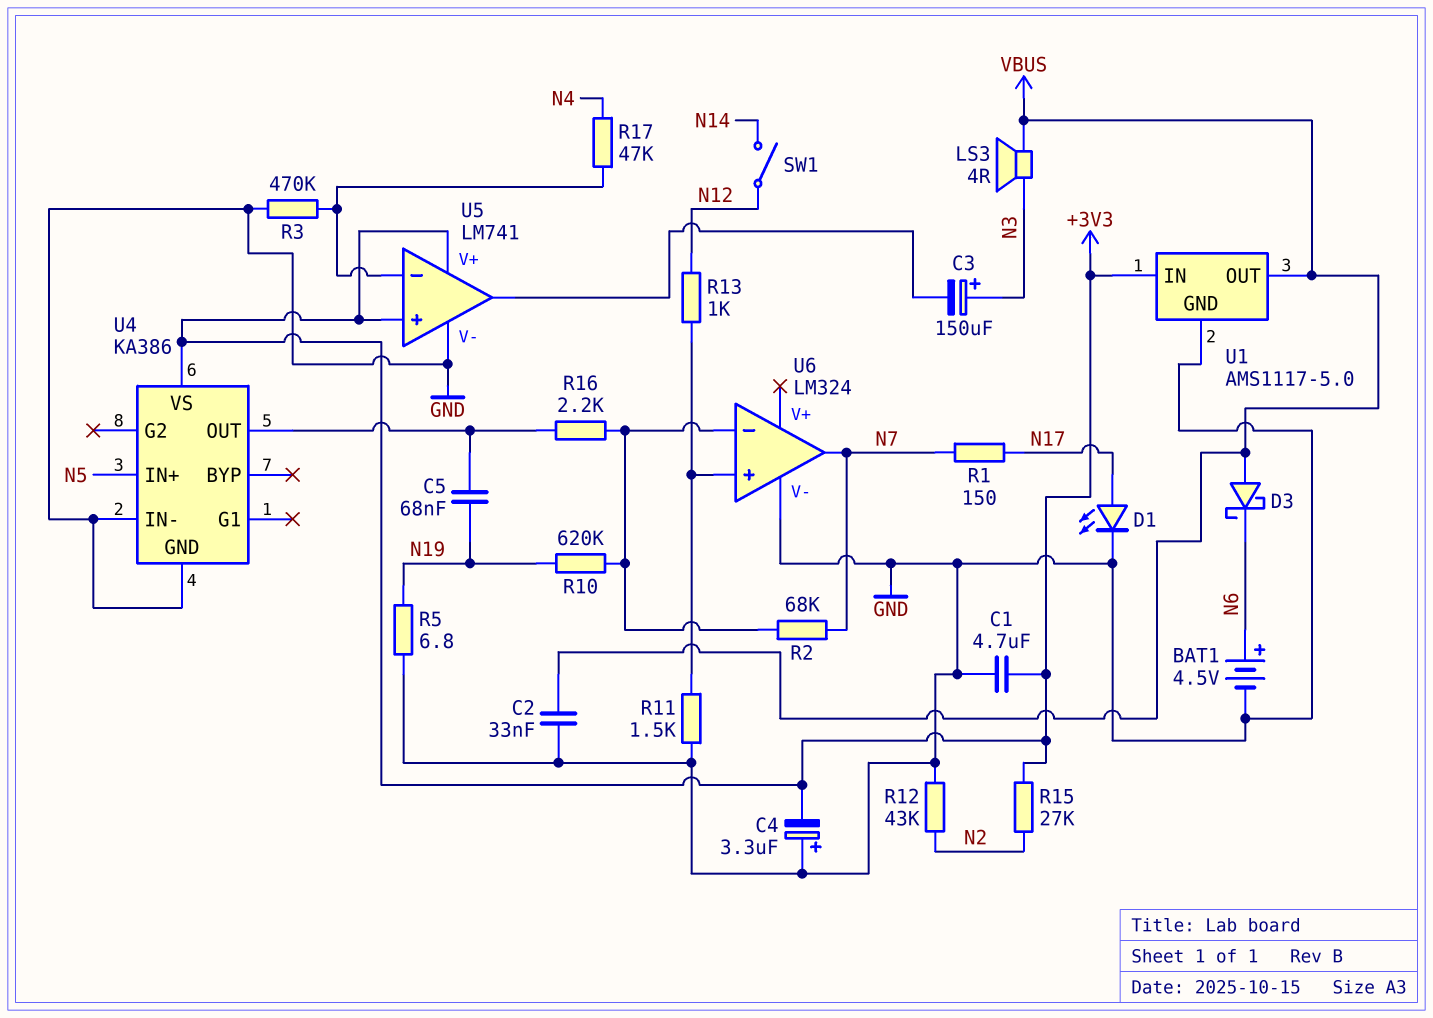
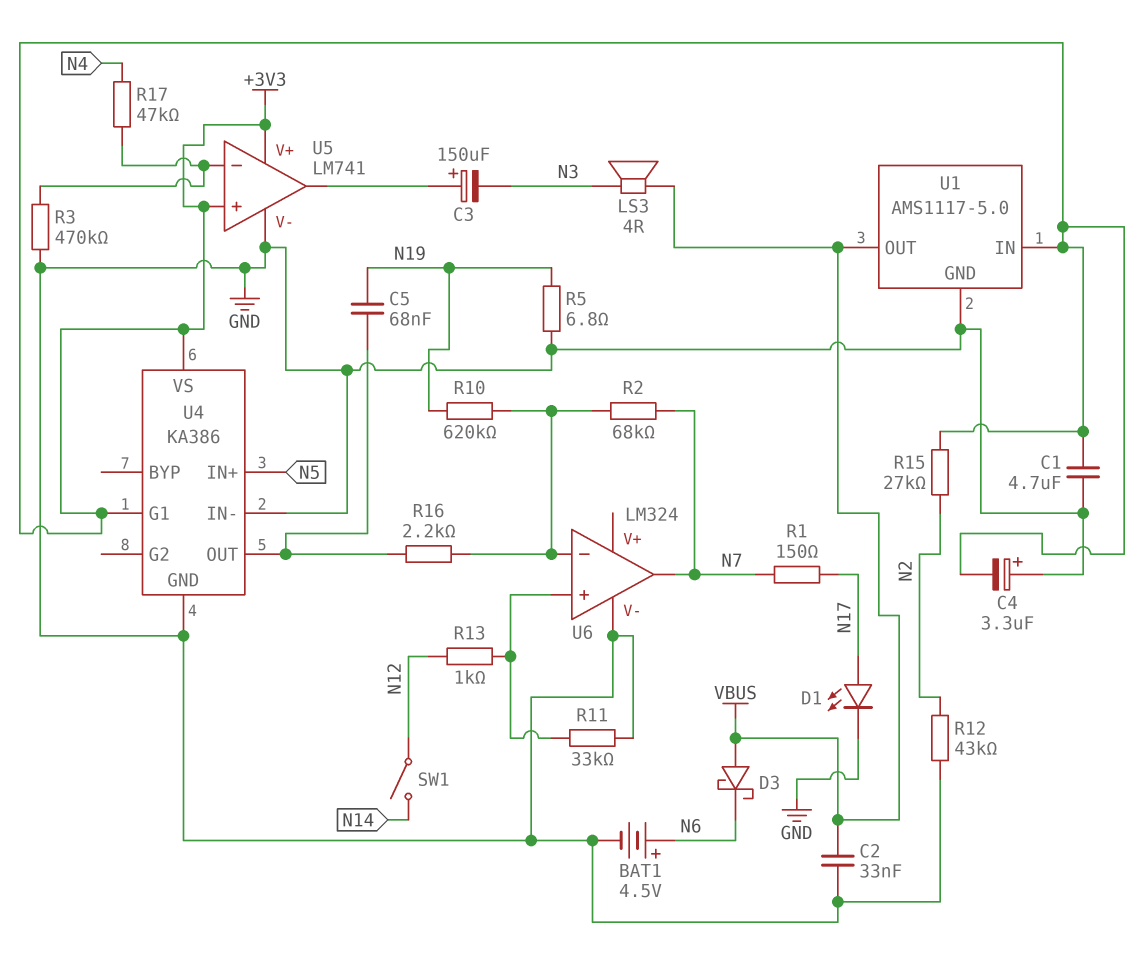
C3: 150uF (plus N3, minus U5/out) -> 150uF (plus U5/out, minus N3)
R11: 1.5k (GND, U6/in+) -> 33k (GND, U6/in+)
U4 pin G1: none -> +3V3

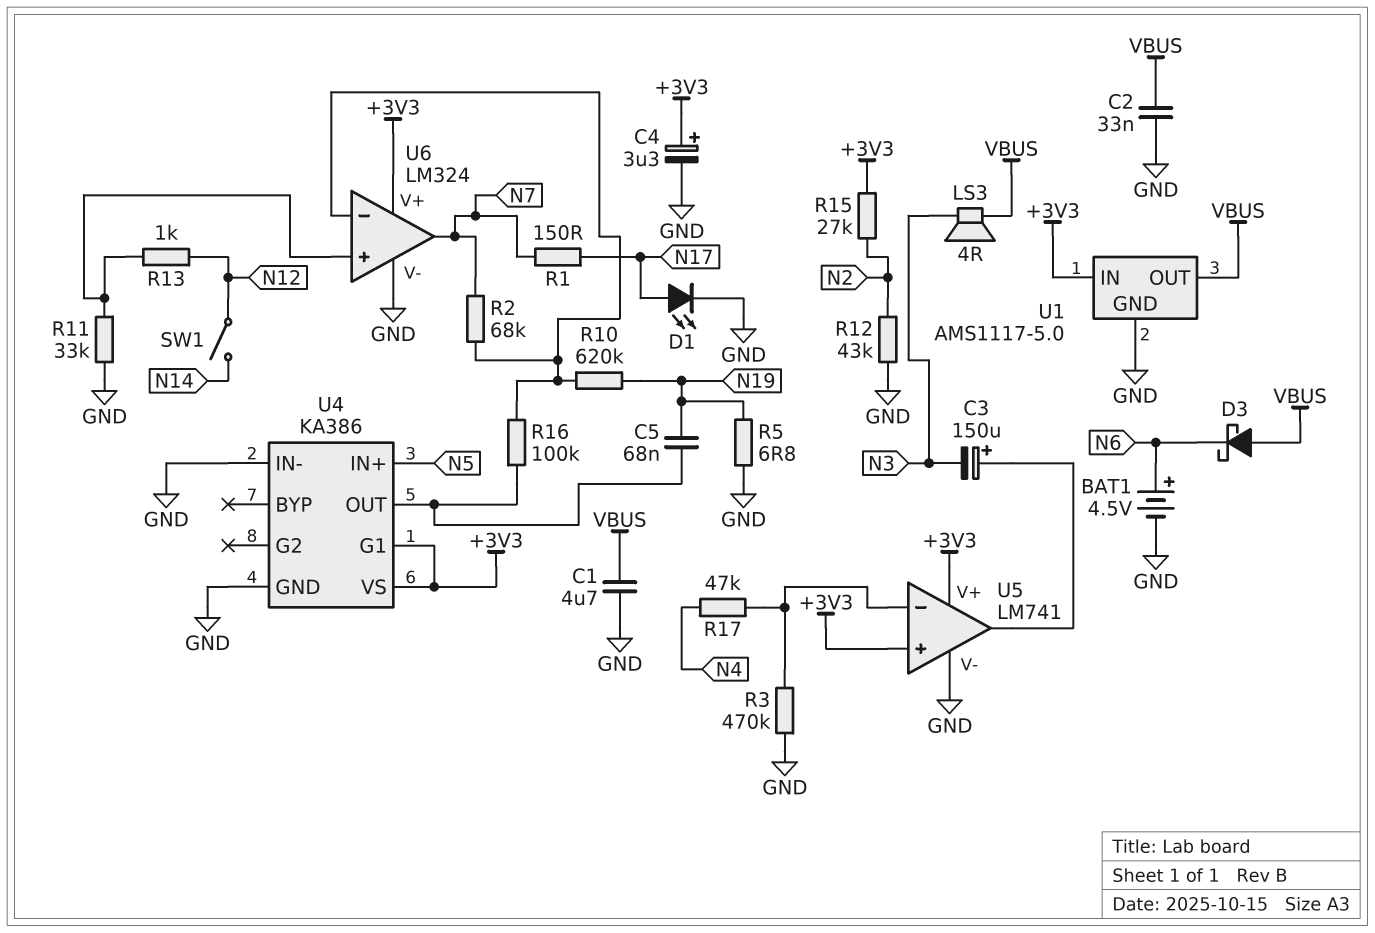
C1: 4.7uF (+3V3, GND) -> 4.7uF (GND, VBUS)
C4: 3.3uF (plus GND, minus +3V3) -> 3.3uF (plus +3V3, minus GND)
R16: 2.2k (U4/OUT, U6/in-) -> 100k (U4/OUT, U6/in-)
U6 pin V+: none -> +3V3

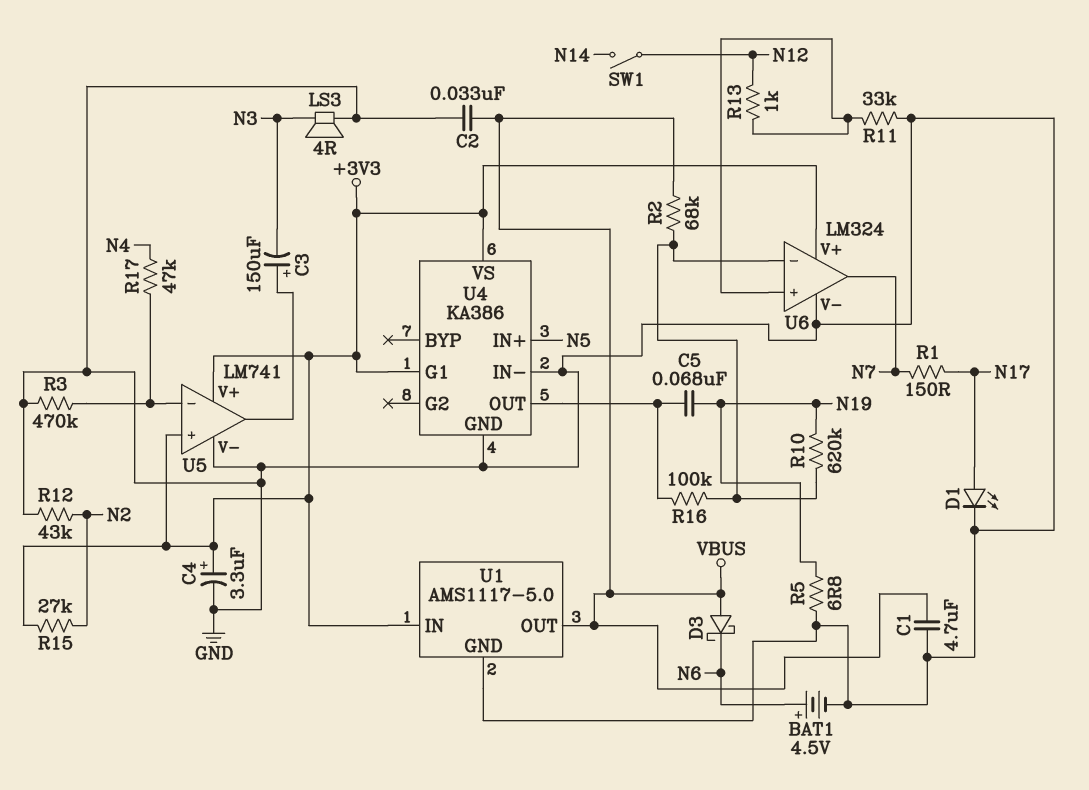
LS3: speaker 4R (N3, VBUS) -> speaker 4R (GND, N3)
R2: 68k (N7, U6/in-) -> 68k (U6/in-, VBUS)

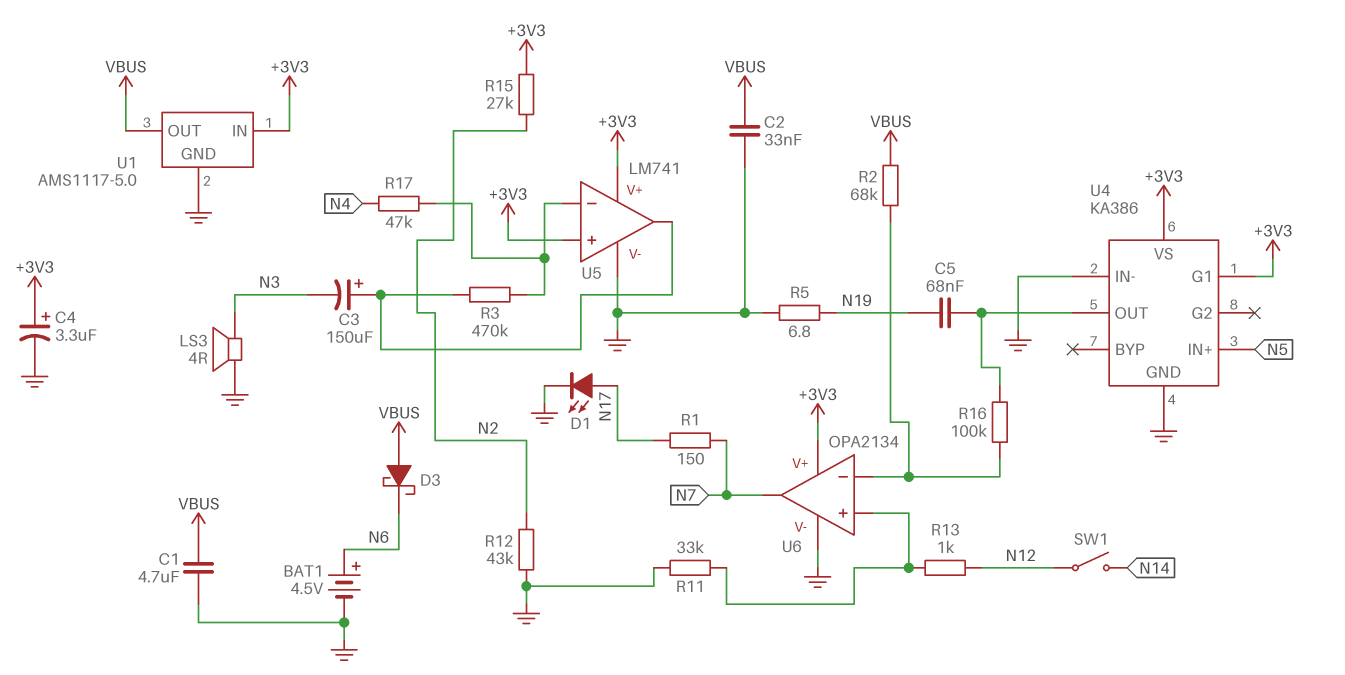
R3: 470k (GND, U5/in-) -> 470k (U5/in-, U5/out)
R10: 620k (N19, U6/in-) -> none
U6: LM324 -> OPA2134

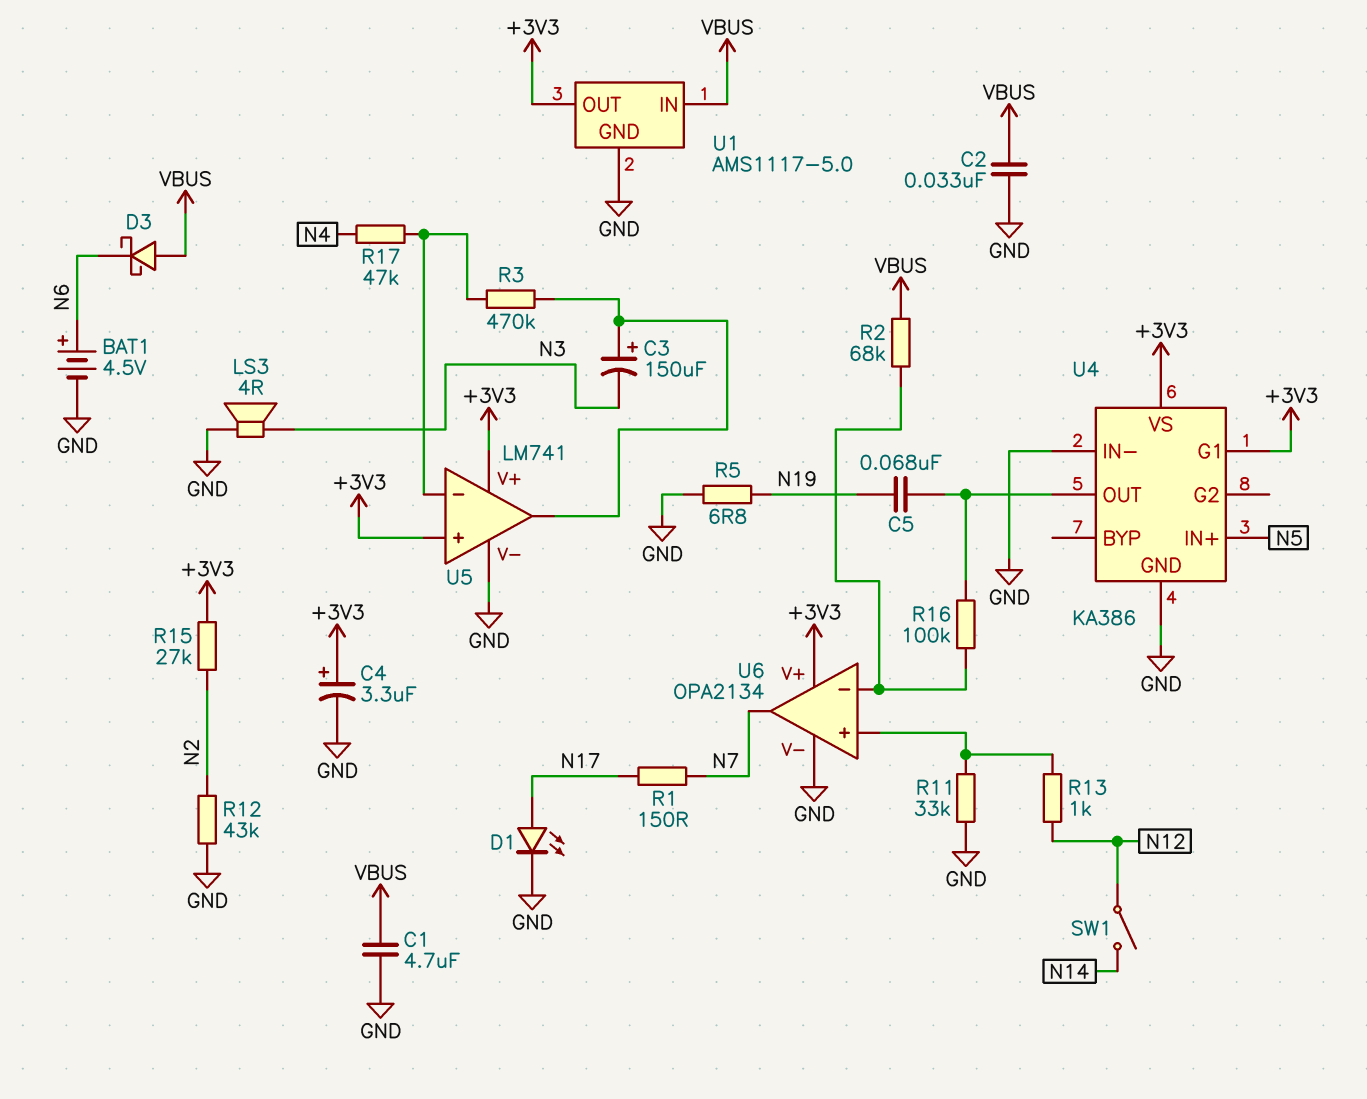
U1 pin IN: +3V3 -> VBUS
U1 pin OUT: VBUS -> +3V3

